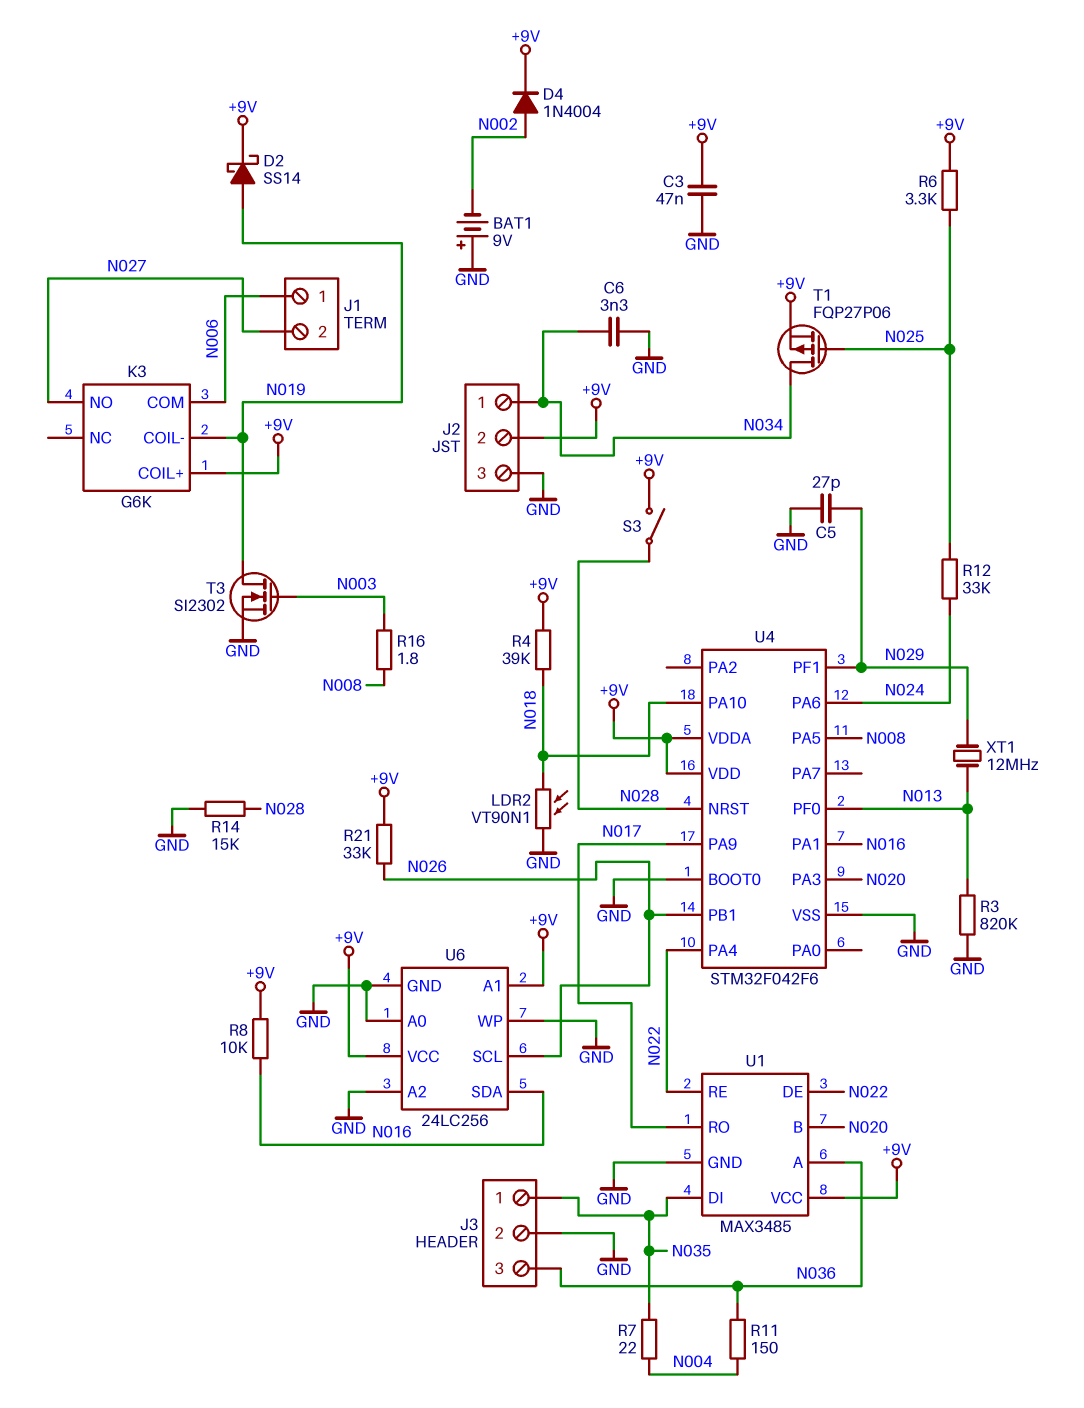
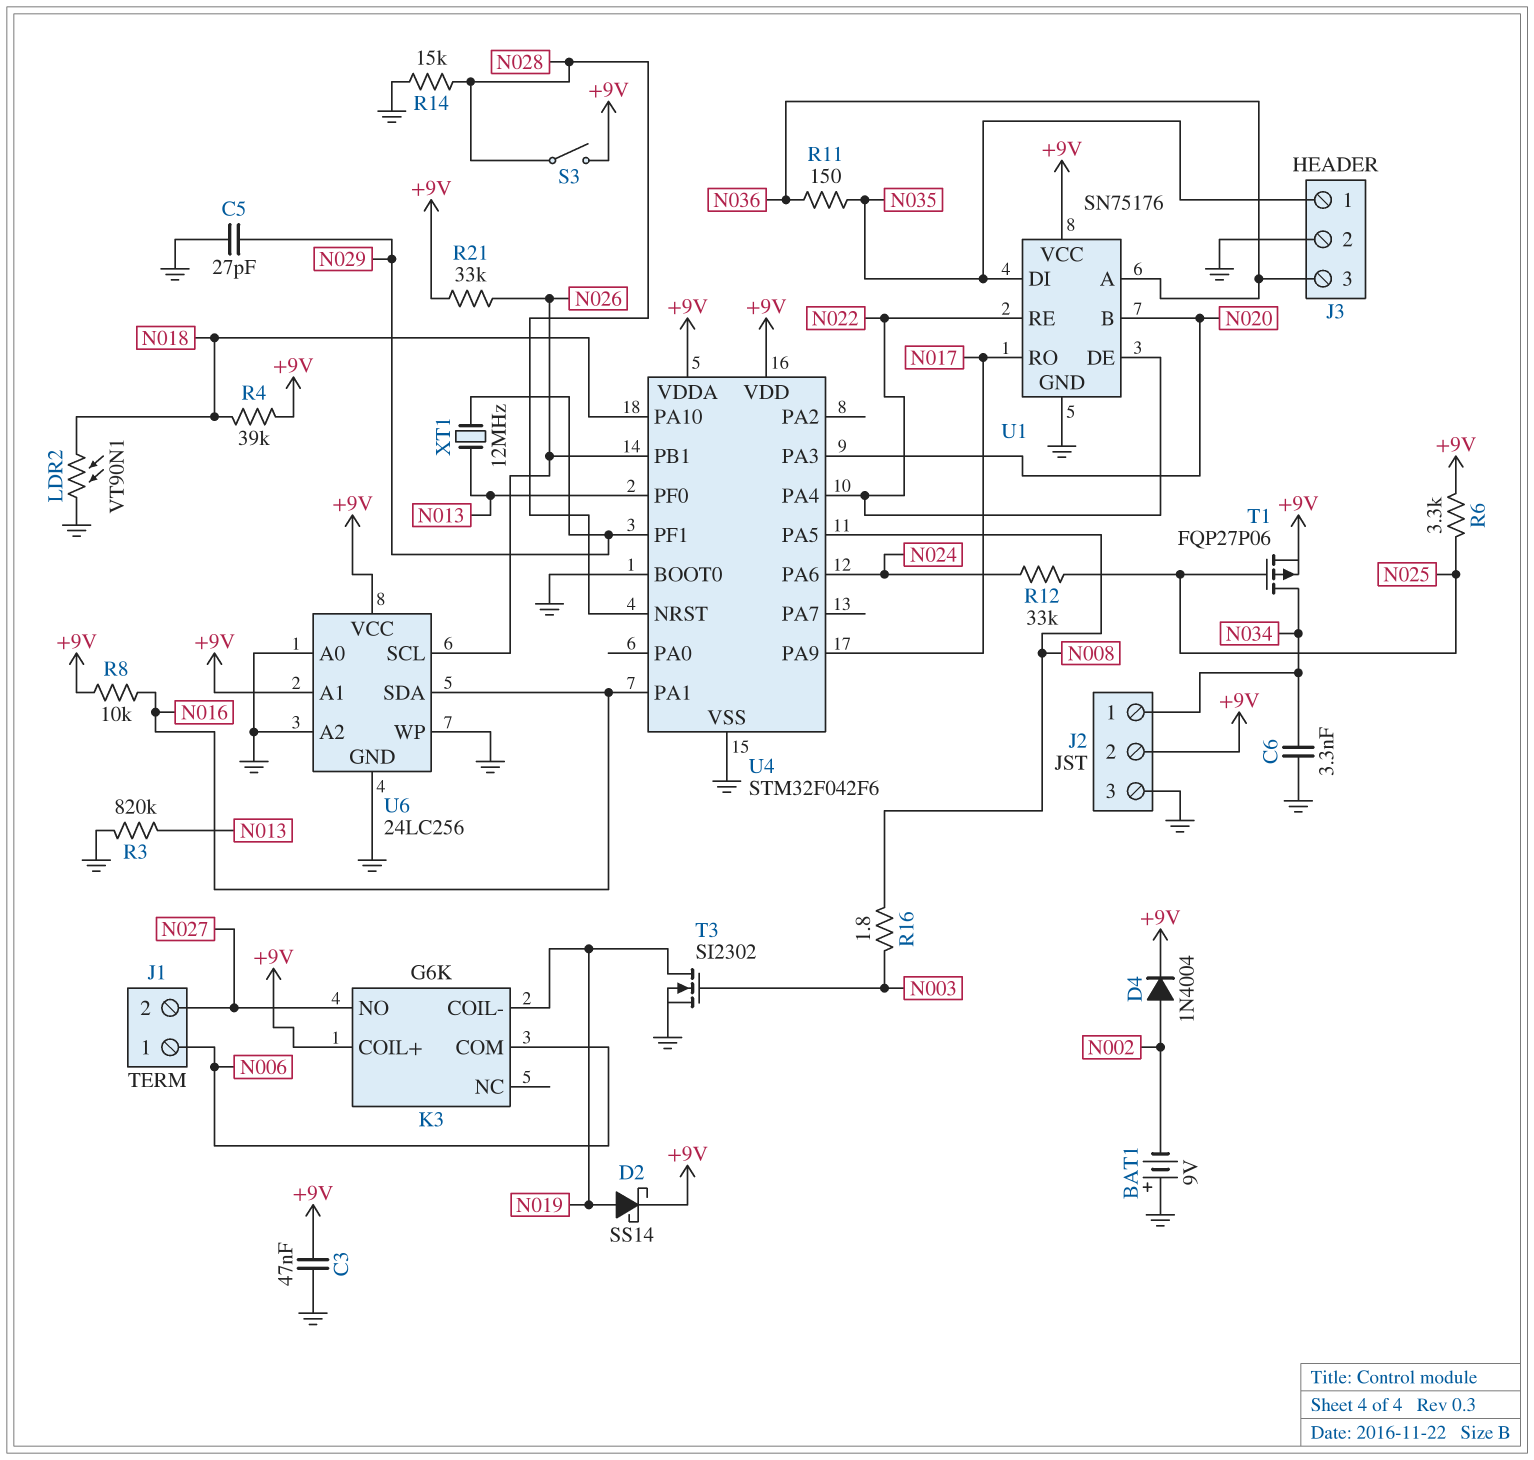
R7: 22 (N004, N035) -> none
R11: 150 (N004, N036) -> 150 (N035, N036)
U1: MAX3485 -> SN75176

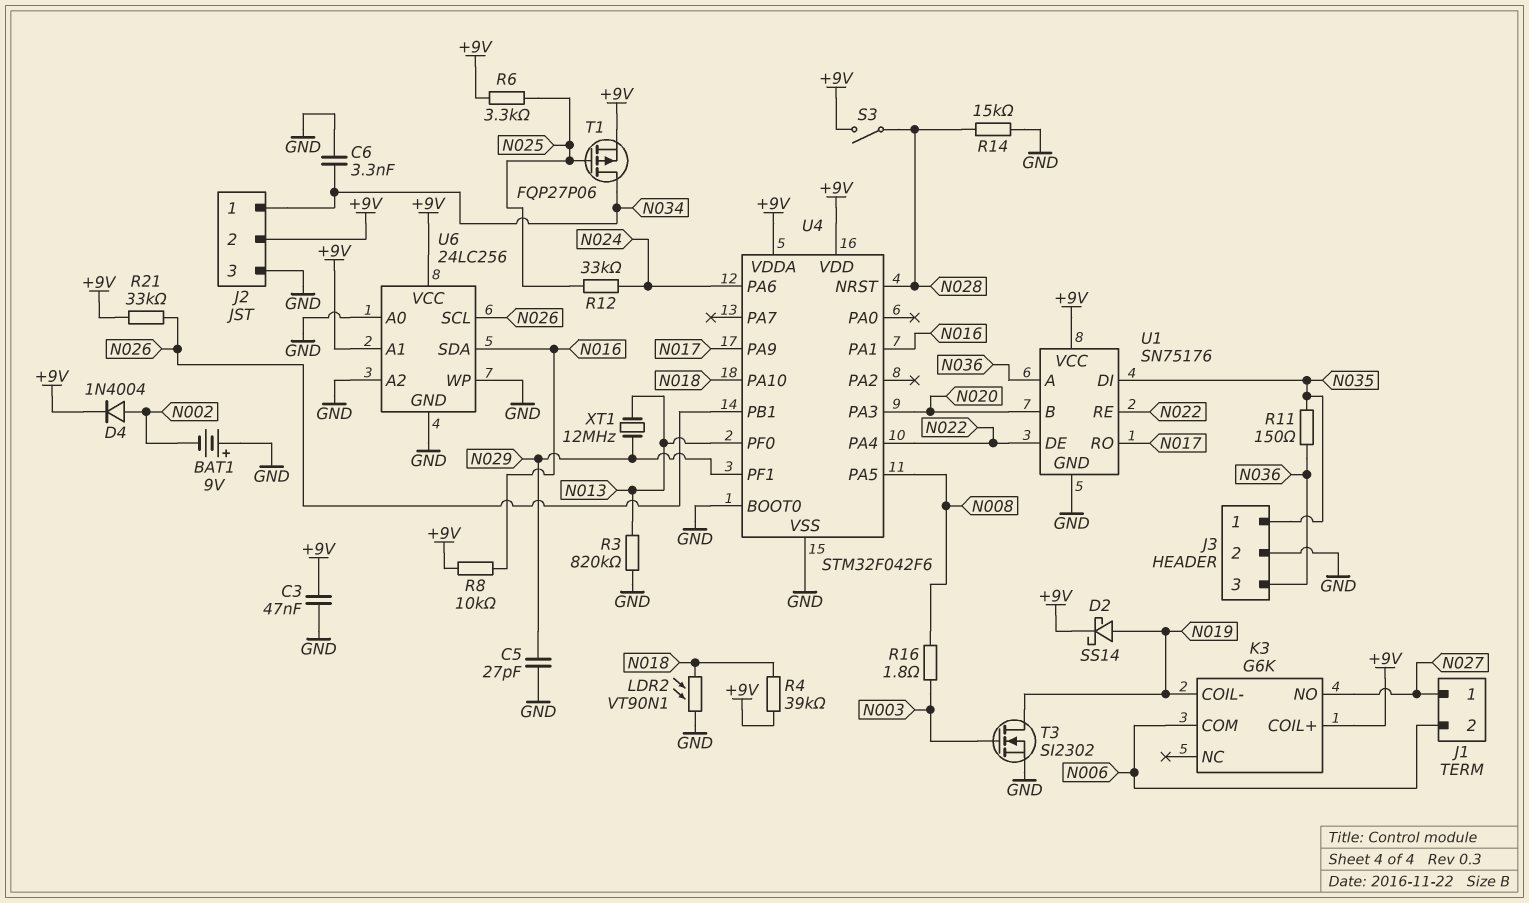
J1 pin 1: N006 -> N027
J1 pin 2: N027 -> N006

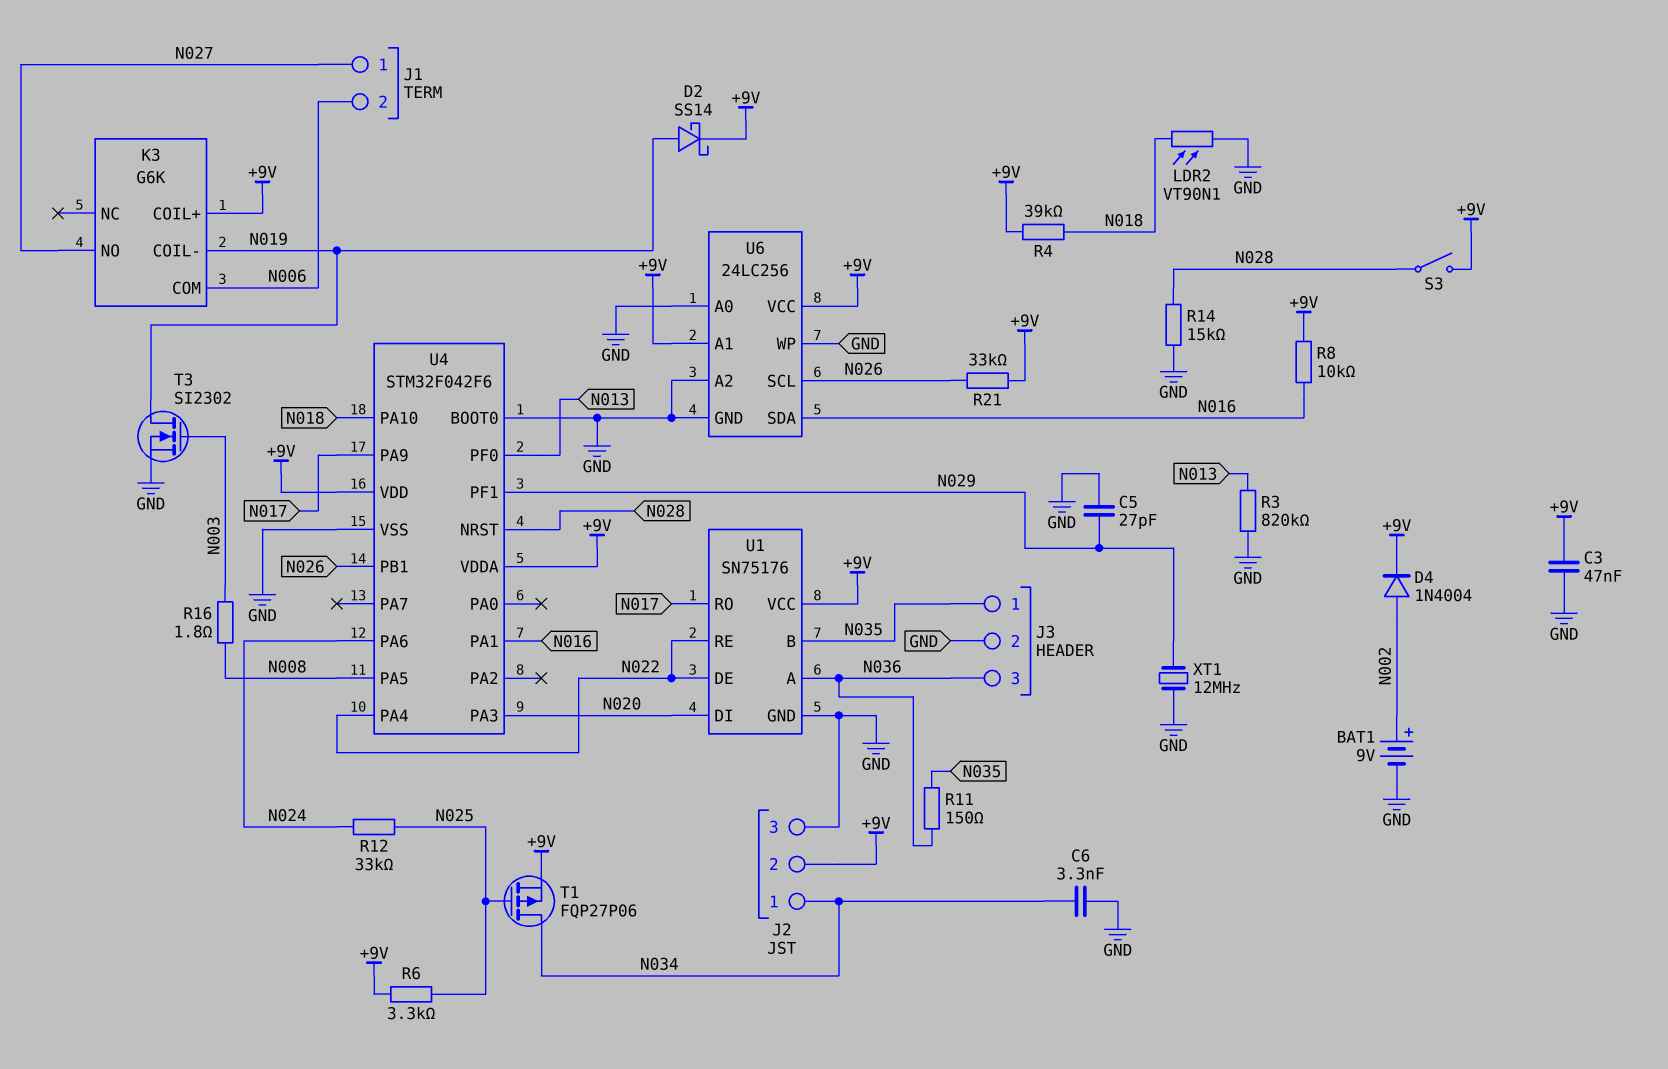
BAT1: 9V (plus GND, minus N002) -> 9V (plus N002, minus GND)
U1 pin B: N020 -> N035
U1 pin DI: N035 -> N020
XT1: 12MHz (N013, N029) -> 12MHz (GND, N029)

